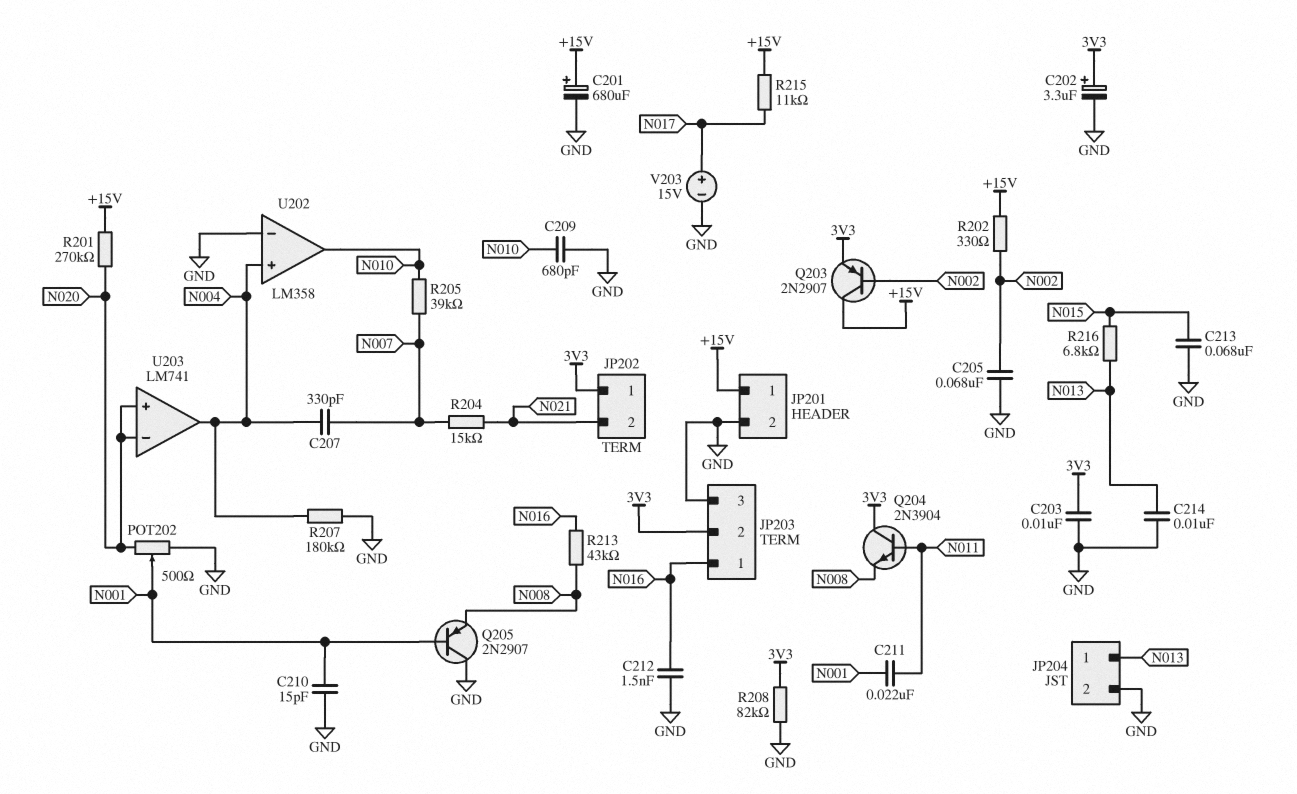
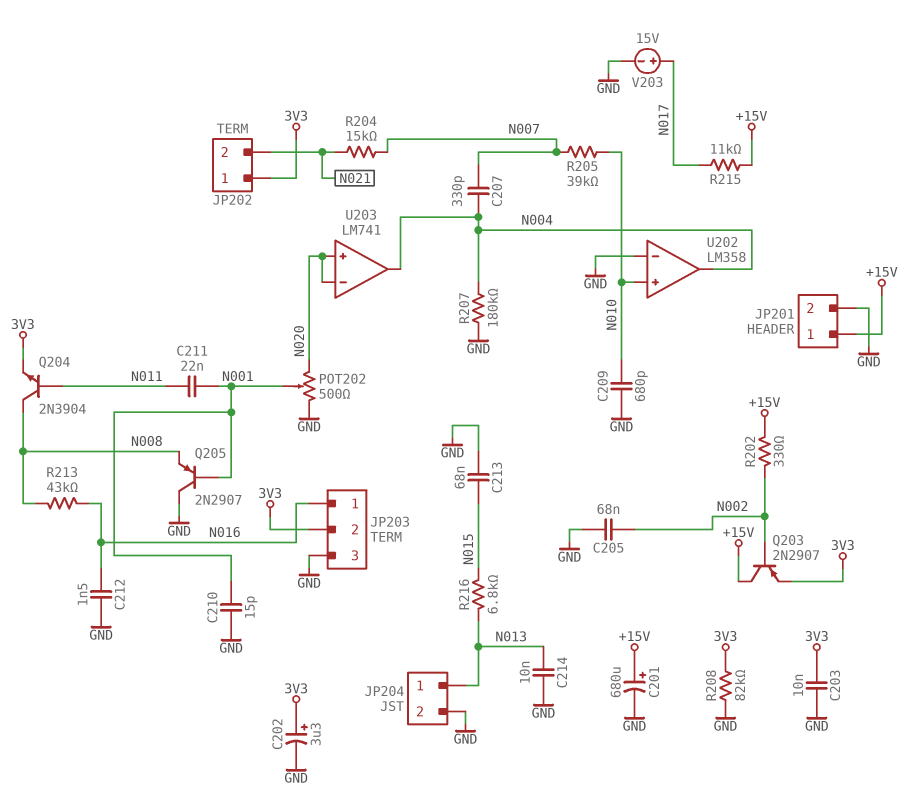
Q204: NPN 2N3904 (B N011, C 3V3, E N008) -> NPN 2N3904 (B N011, C N008, E 3V3)
R201: 270k (+15V, N020) -> none
U202 pin in+: N004 -> N010
U202 pin out: N010 -> N004

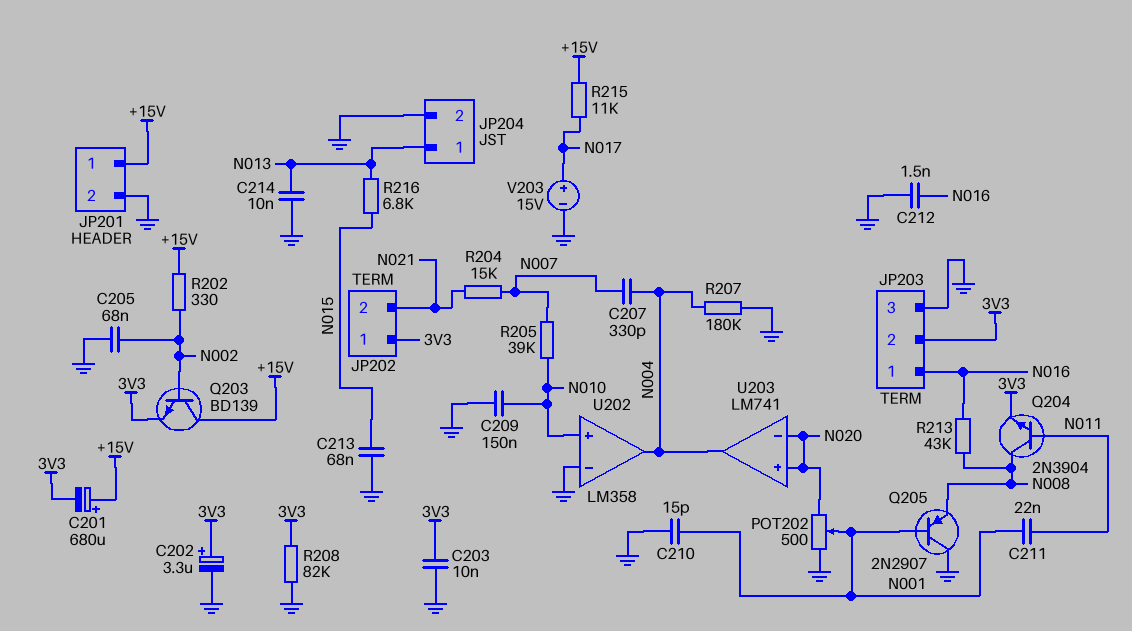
C201: 680uF (plus +15V, minus GND) -> 680uF (plus +15V, minus 3V3)
C209: 680pF (GND, N010) -> 150nF (GND, N010)
Q203: PNP 2N2907 (B N002, C +15V, E 3V3) -> NPN BD139 (B N002, C +15V, E 3V3)

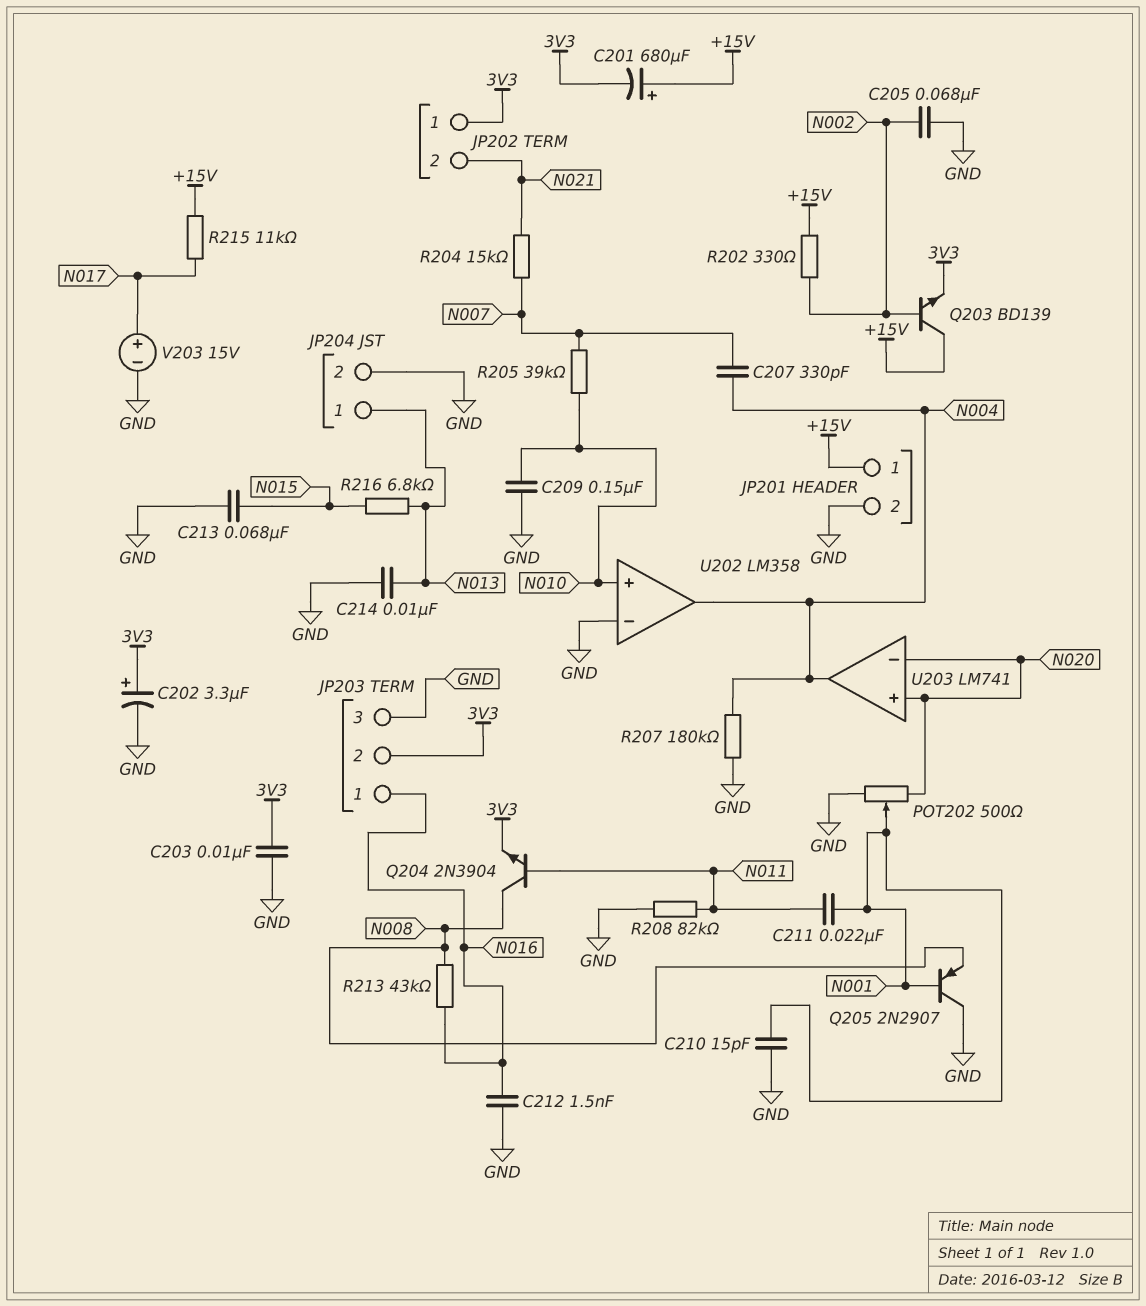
R208: 82k (3V3, GND) -> 82k (GND, N011)

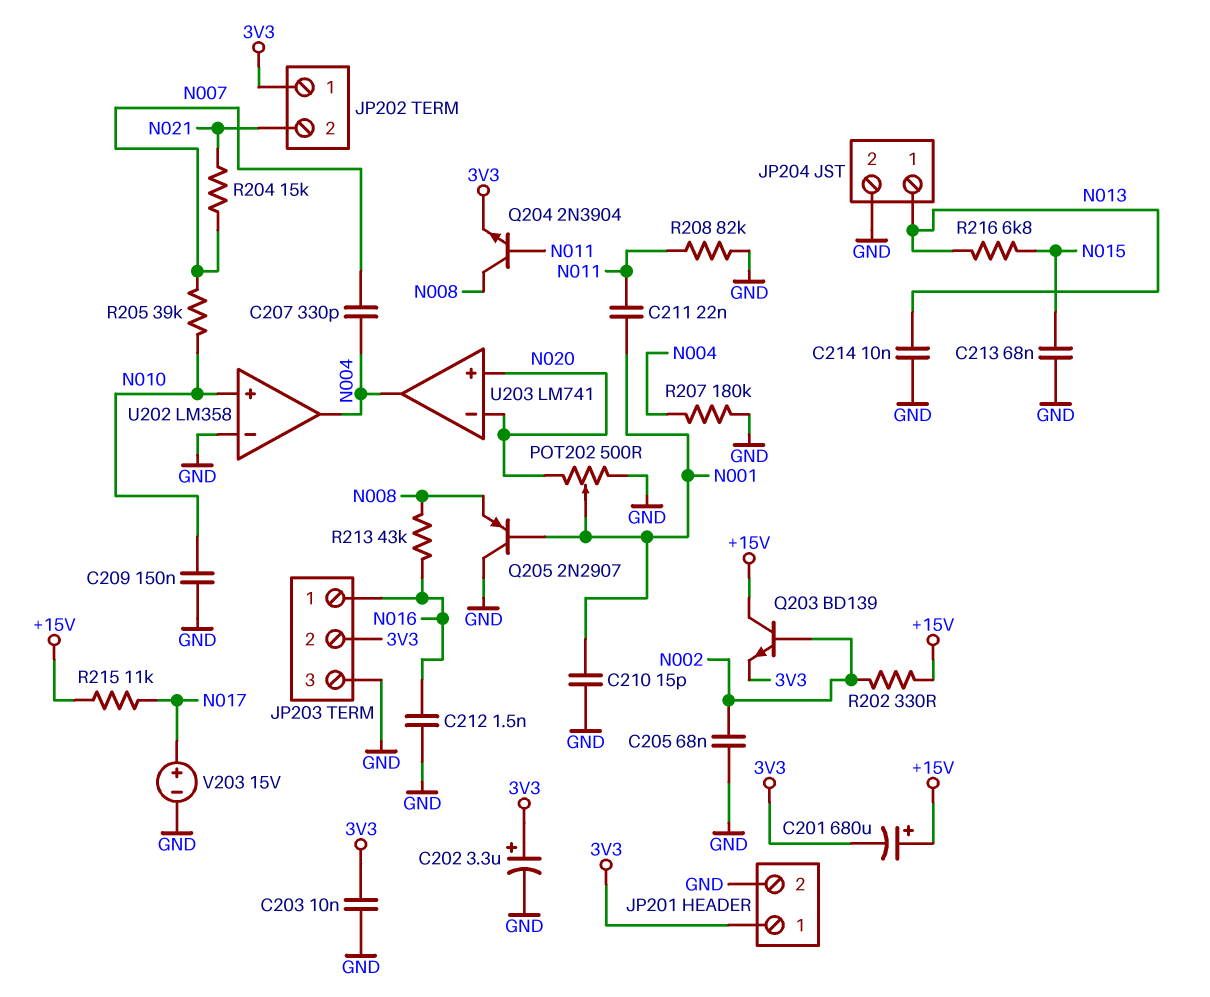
JP201 pin 1: +15V -> 3V3

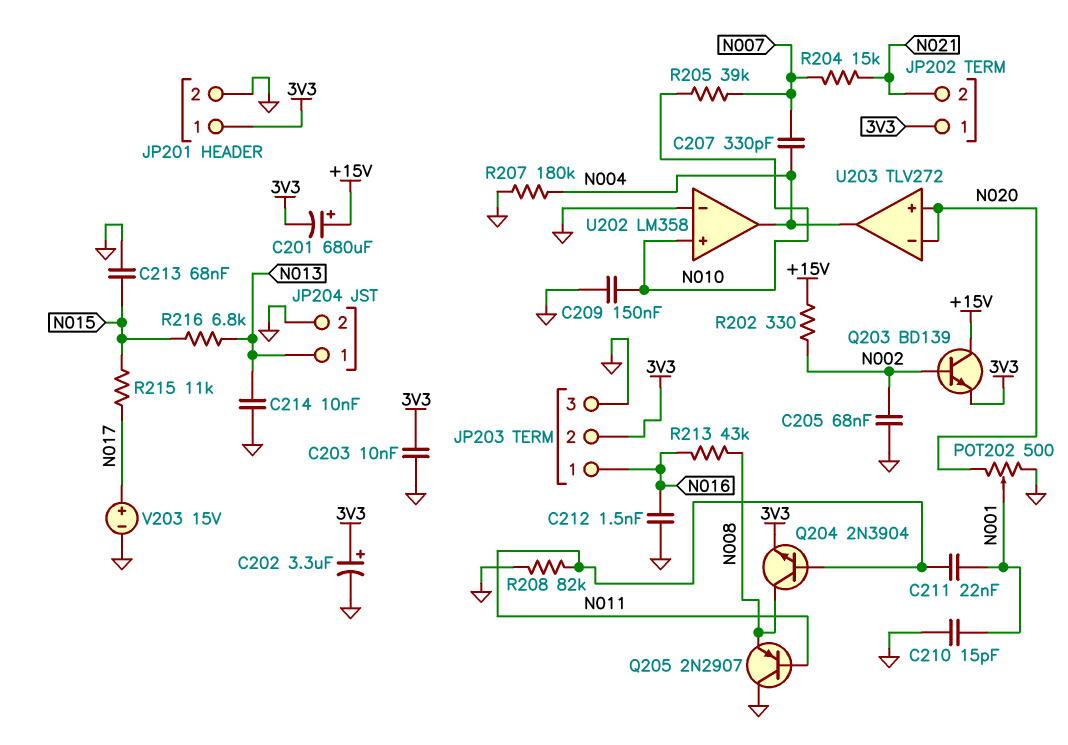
Q205: PNP 2N2907 (B N001, C GND, E N008) -> PNP 2N2907 (B N011, C GND, E N008)
R215: 11k (+15V, N017) -> 11k (N015, N017)
U203: LM741 -> TLV272

